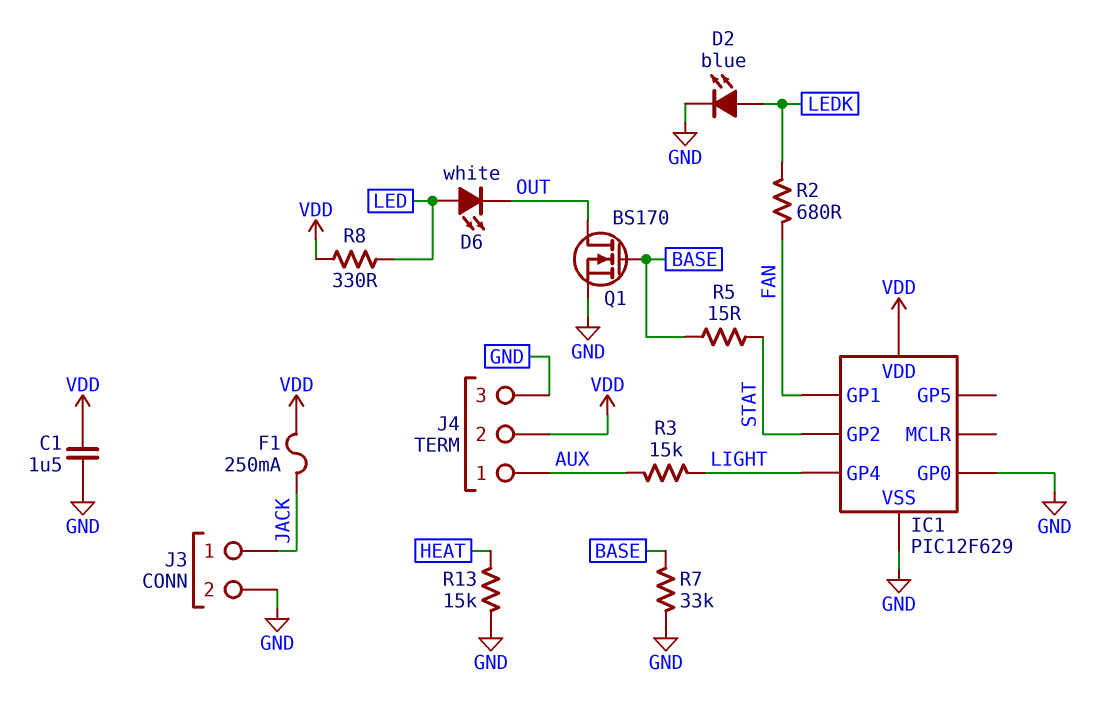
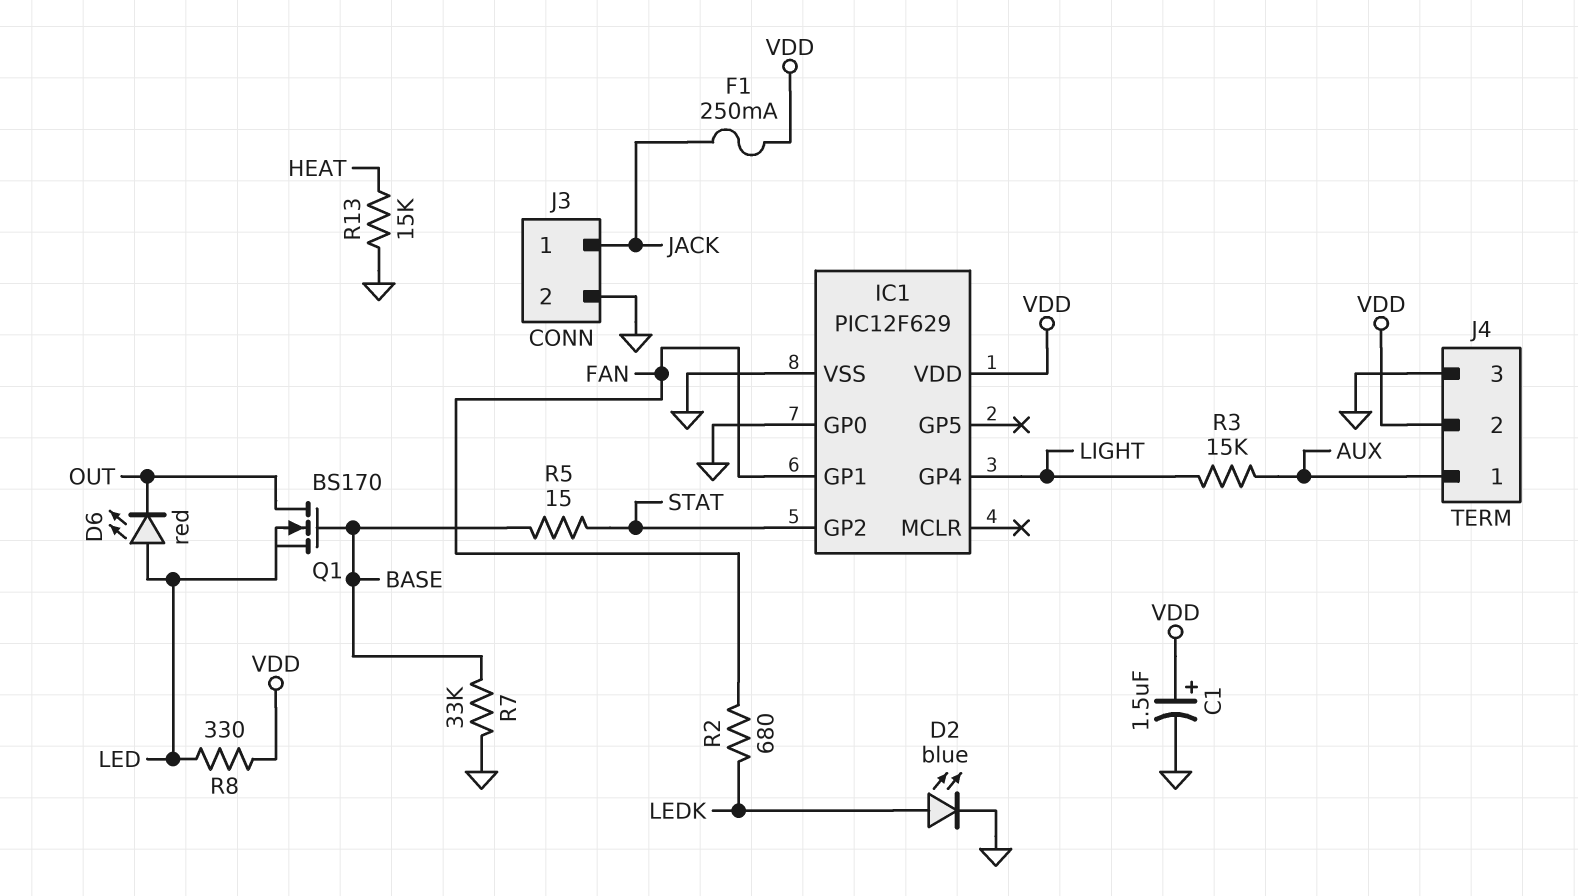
C1: 1.5uF (GND, VDD) -> 1.5uF (plus VDD, minus GND)
D6: LED white (A LED, K OUT) -> LED red (A LED, K OUT)
Q1: NMOS BS170 (G BASE, D OUT, S GND) -> NMOS BS170 (G BASE, D OUT, S LED)

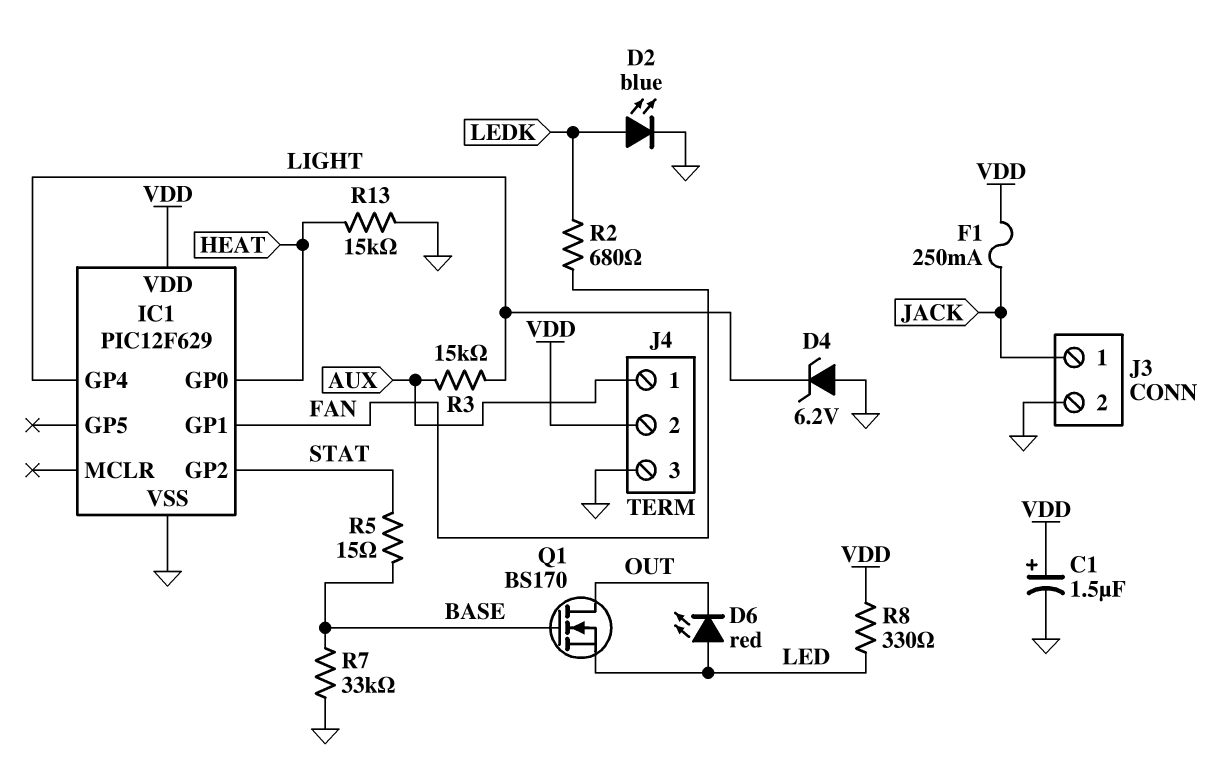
D4: none -> zener 6.2V (A GND, K LIGHT)
IC1 pin GP0: GND -> HEAT

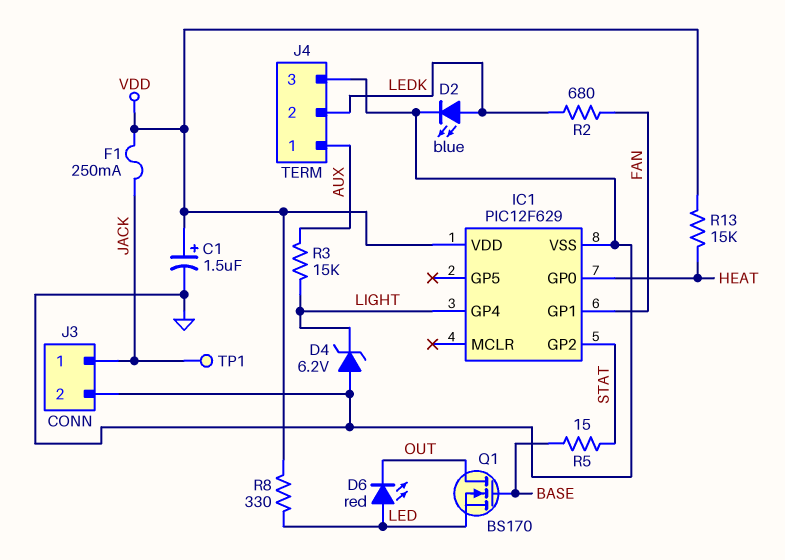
J4 pin 2: VDD -> LEDK
R7: 33k (BASE, GND) -> none
R13: 15k (GND, HEAT) -> 15k (HEAT, VDD)
TP1: none -> test point (JACK)

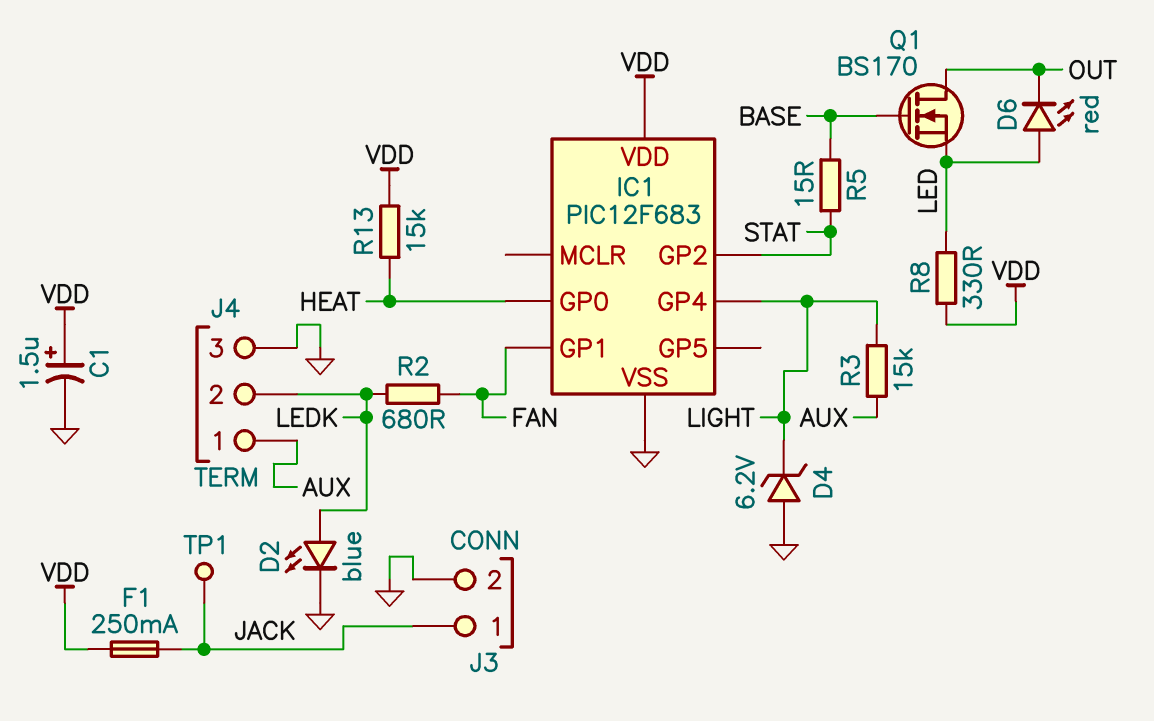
IC1: PIC12F629 -> PIC12F683

